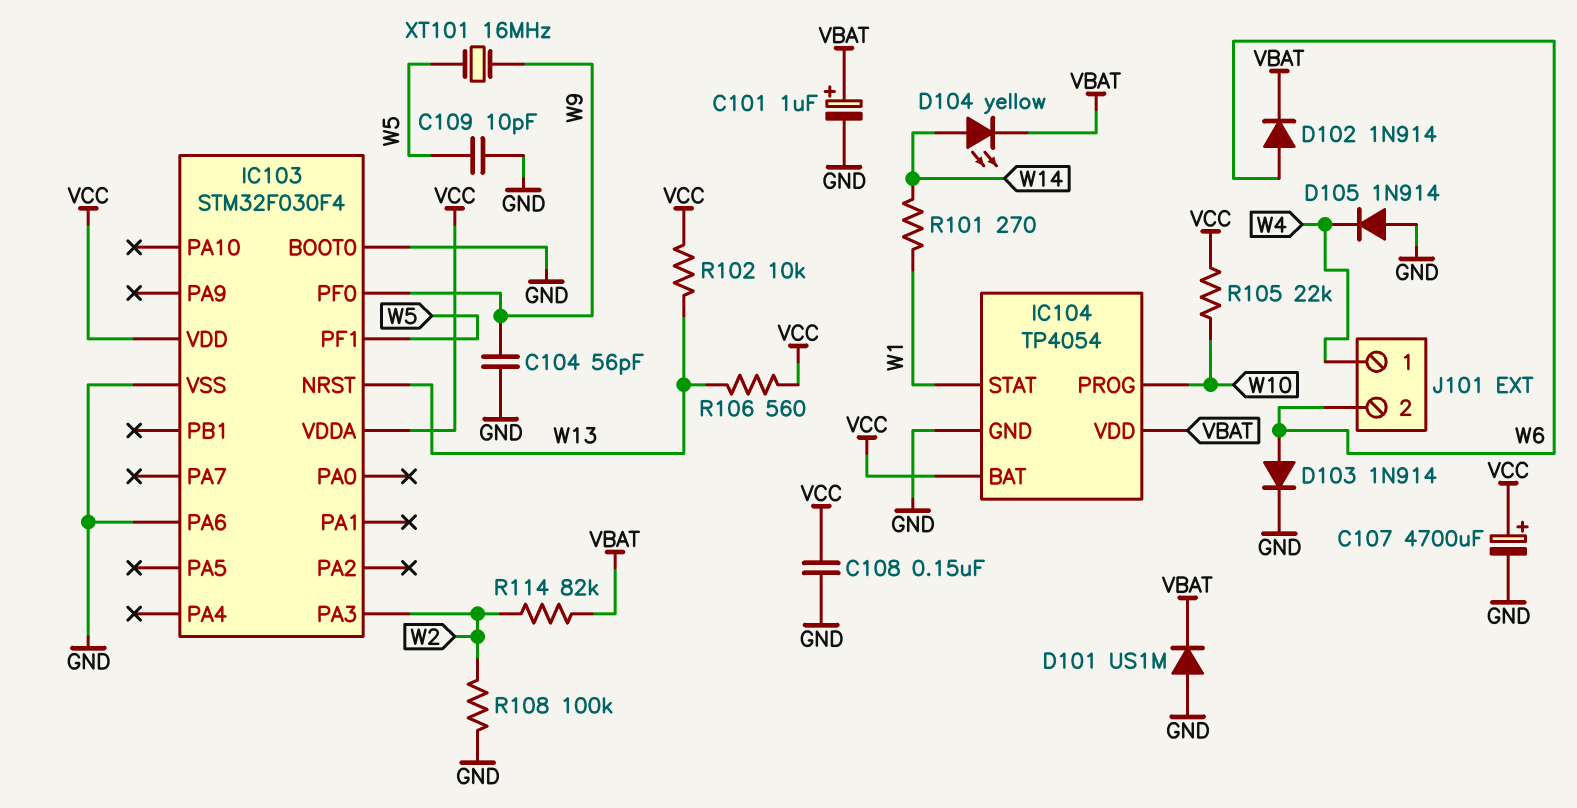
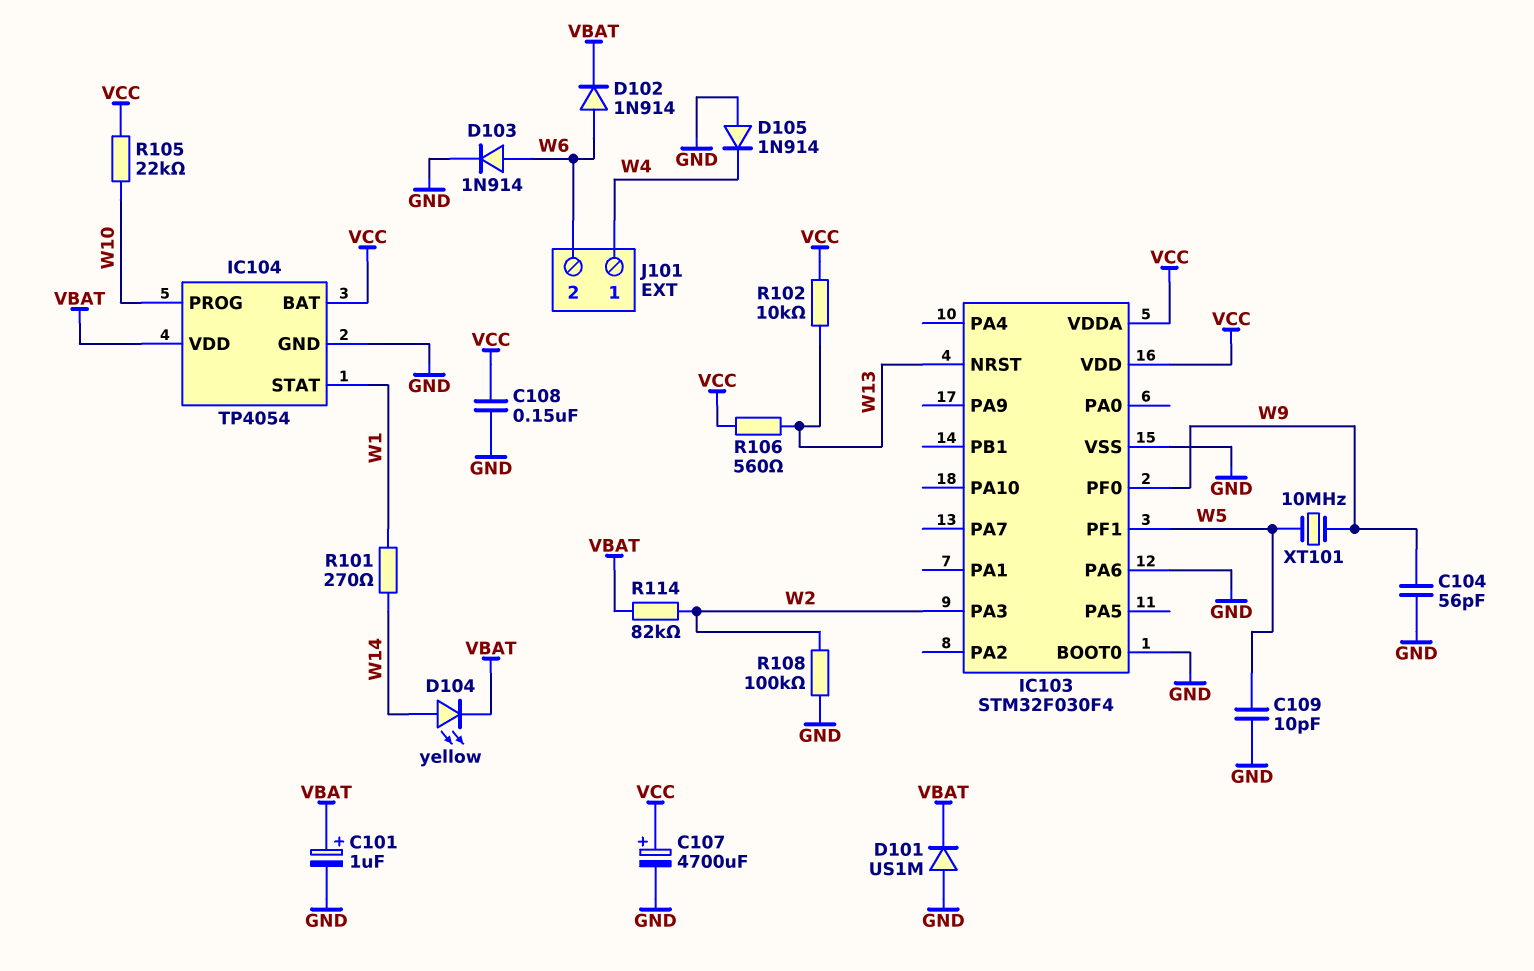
XT101: 16MHz (W5, W9) -> 10MHz (W5, W9)

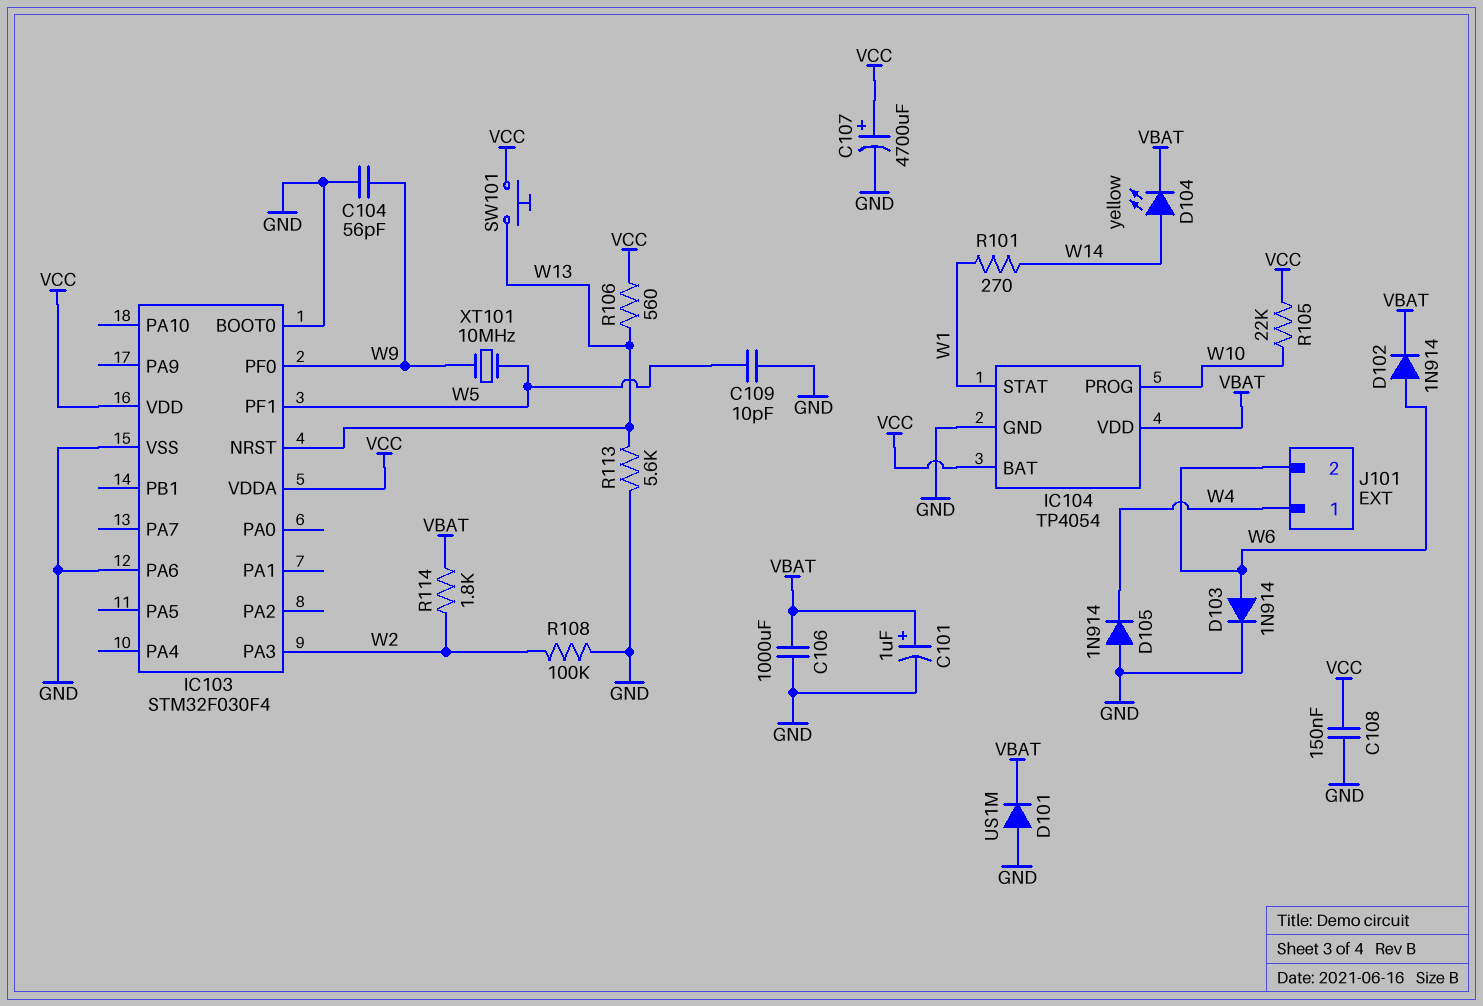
C106: none -> 1000uF (GND, VBAT)
R102: 10k (VCC, W13) -> none
R113: none -> 5.6k (GND, W13)
R114: 82k (VBAT, W2) -> 1.8k (VBAT, W2)
SW101: none -> button (VCC, W13)

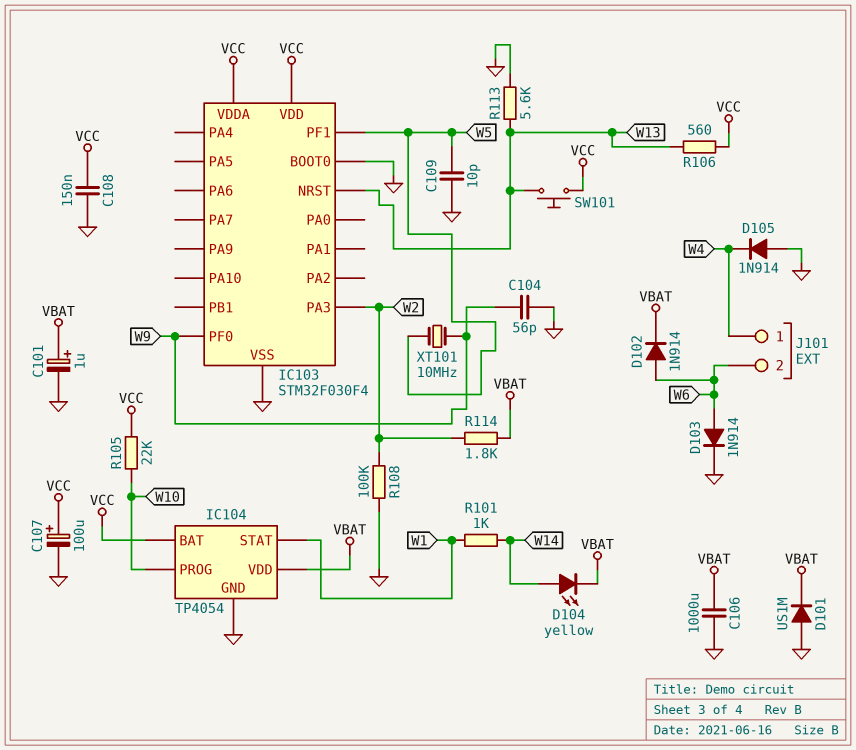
C107: 4700uF (plus VCC, minus GND) -> 100uF (plus VCC, minus GND)
IC103 pin PA6: GND -> none
R101: 270 (W1, W14) -> 1k (W1, W14)

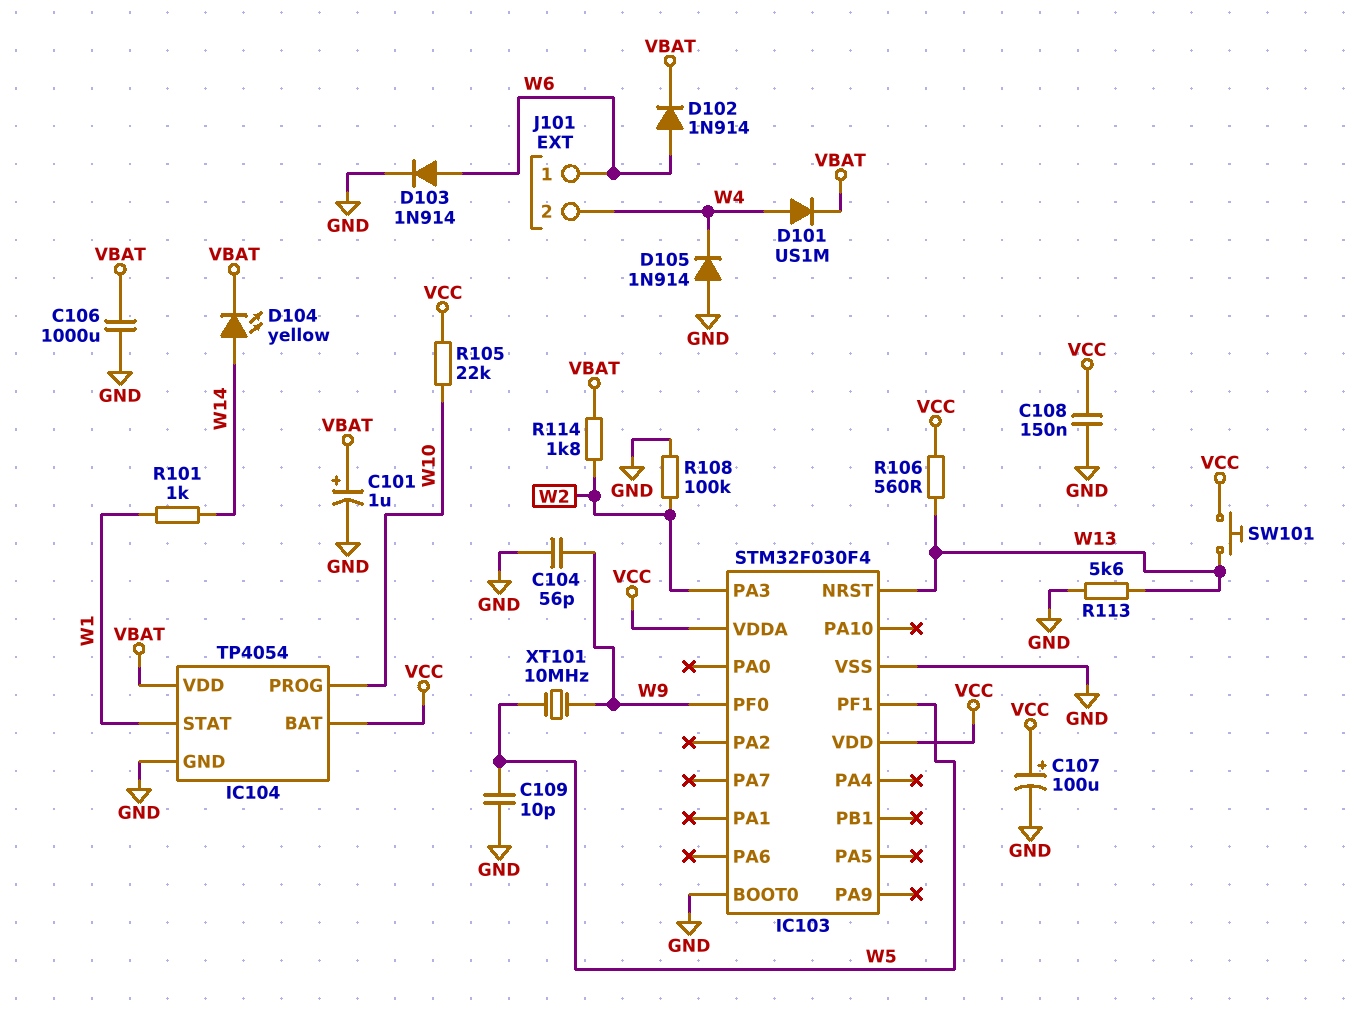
D101: diode US1M (A GND, K VBAT) -> diode US1M (A W4, K VBAT)
J101 pin 1: W4 -> W6
J101 pin 2: W6 -> W4

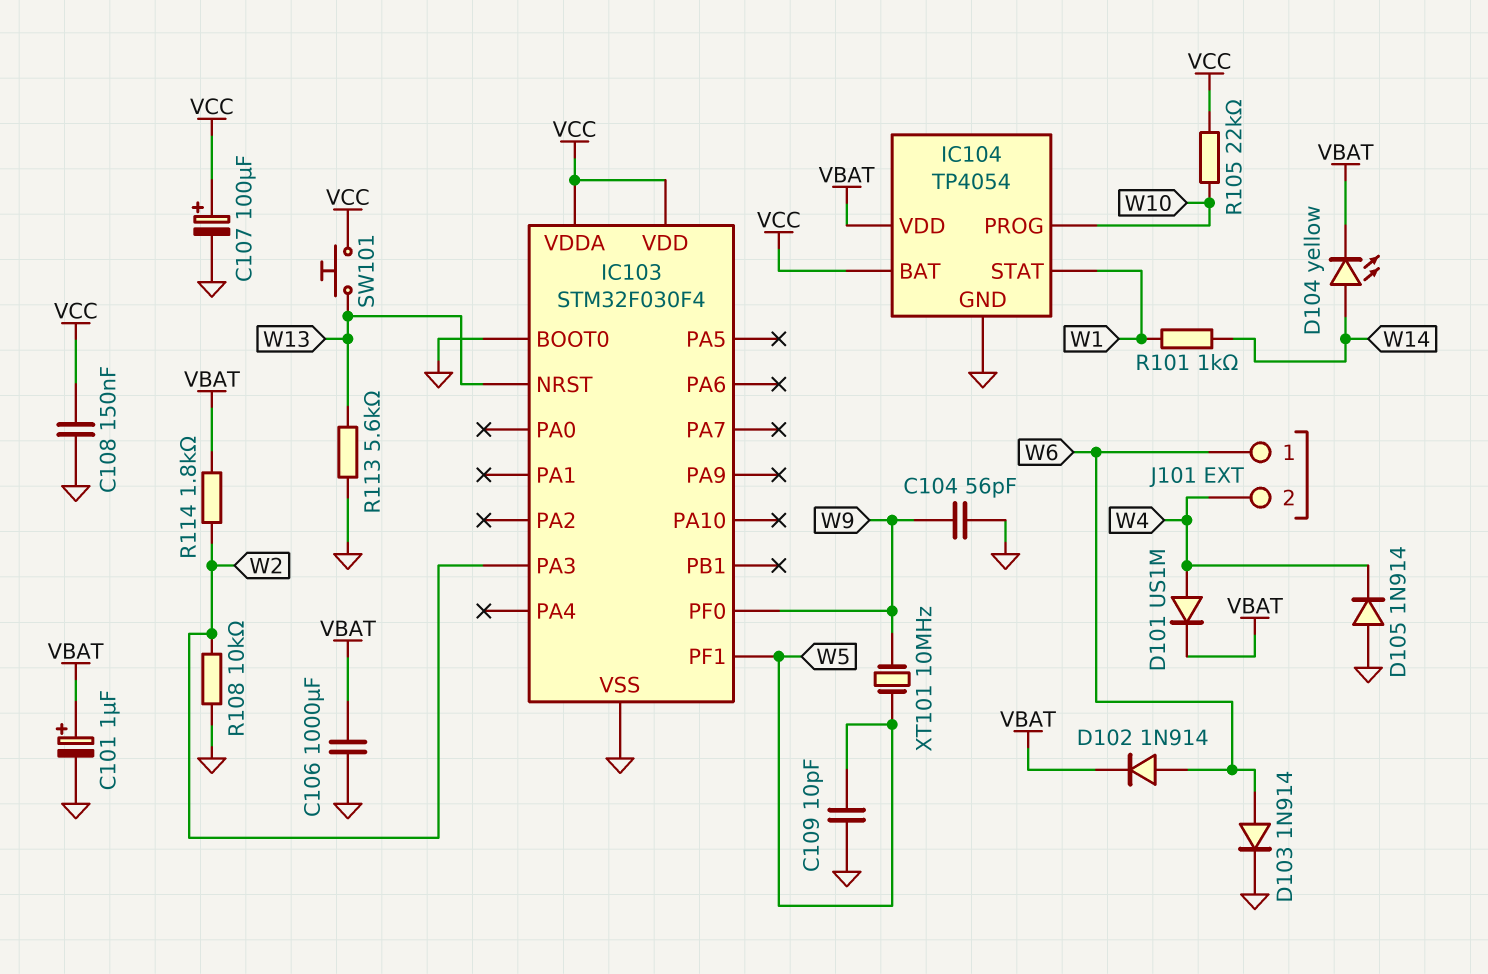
R106: 560 (VCC, W13) -> none
R108: 100k (GND, W2) -> 10k (GND, W2)

